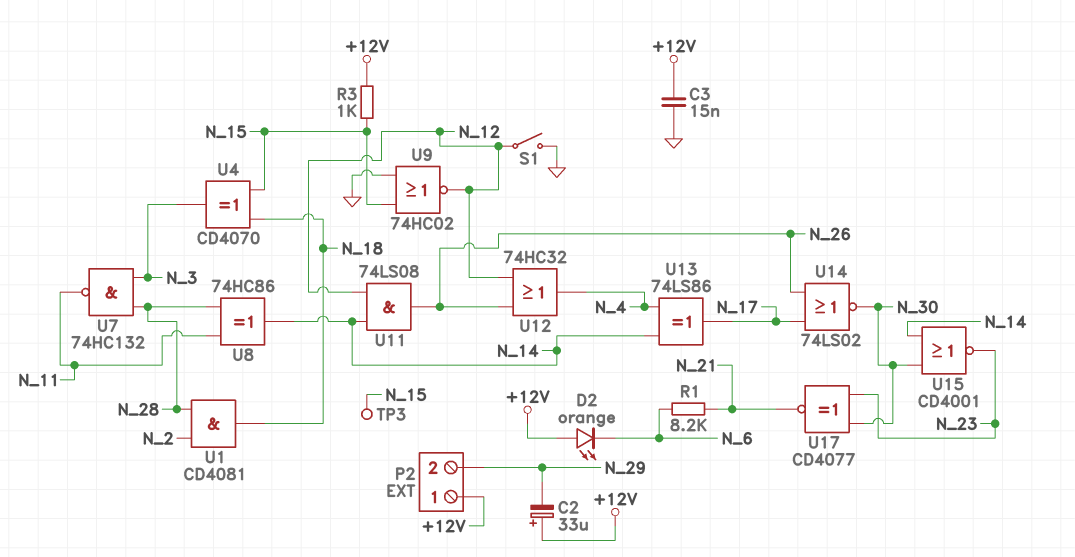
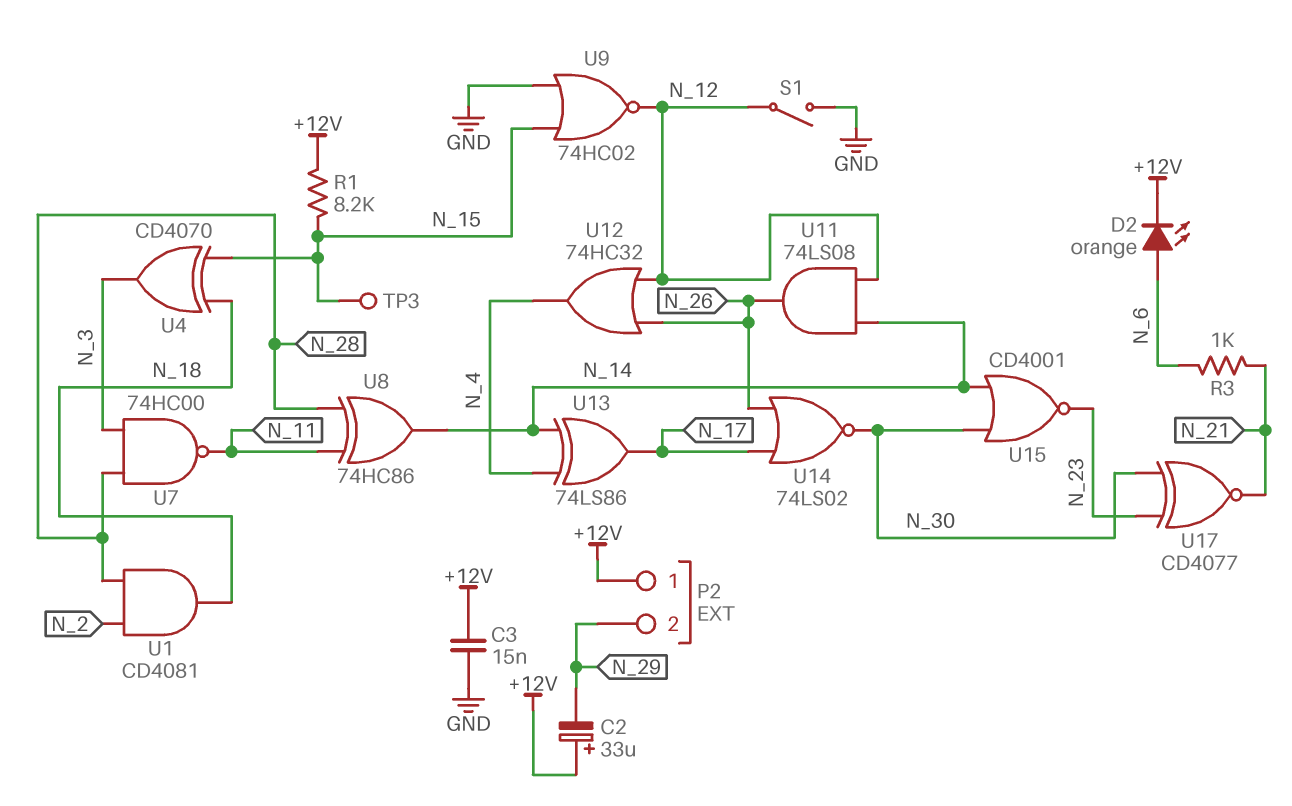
D2: LED orange (A +12V, K N_6) -> LED orange (A N_6, K +12V)
R1: 8.2k (N_6, N_21) -> 8.2k (+12V, N_15)
R3: 1k (+12V, N_15) -> 1k (N_6, N_21)
U7: NAND 74HC132 (in N_3, in N_28, out N_11) -> NAND 74HC00 (in N_3, in N_28, out N_11)

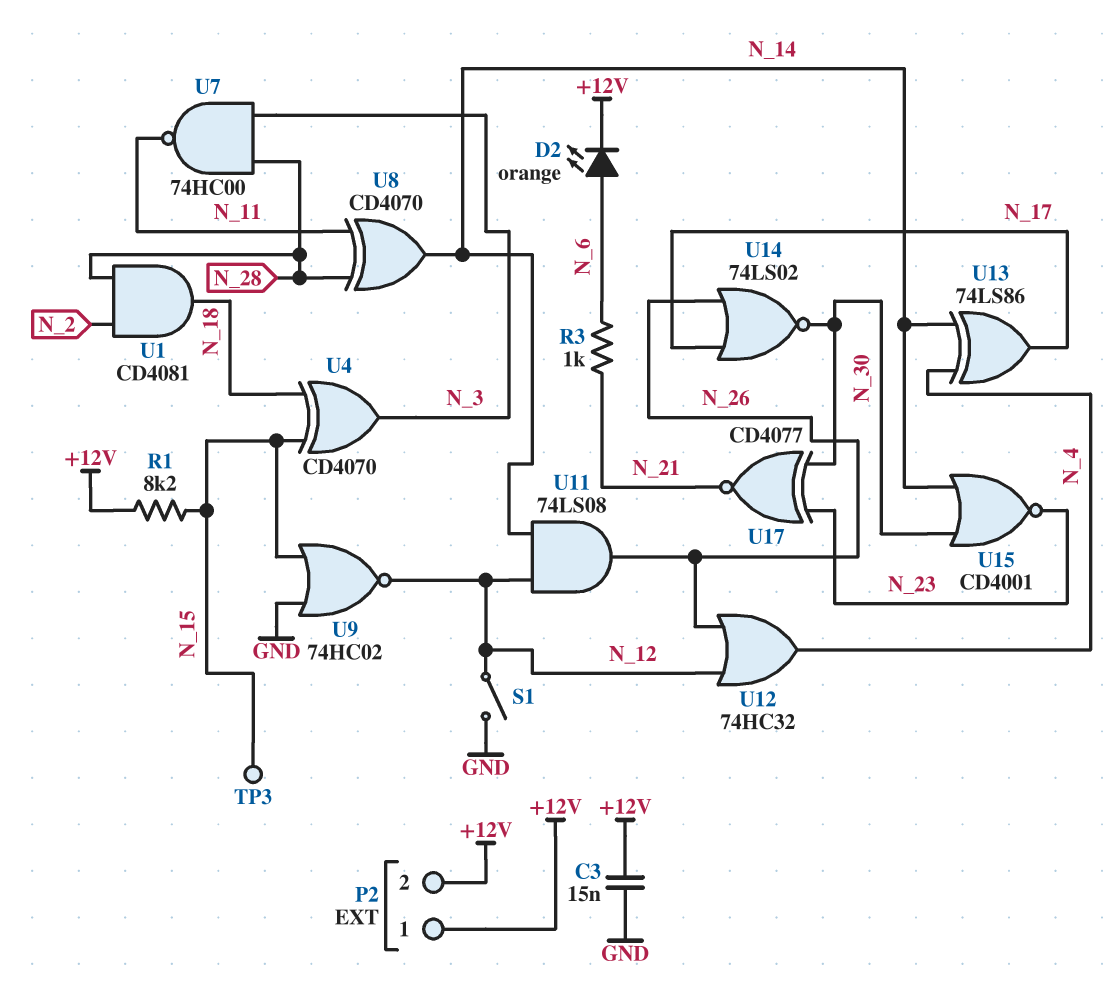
C2: 33uF (plus +12V, minus N_29) -> none
P2 pin 2: N_29 -> +12V
U8: XOR 74HC86 (in N_11, in N_28, out N_14) -> XOR CD4070 (in N_11, in N_28, out N_14)

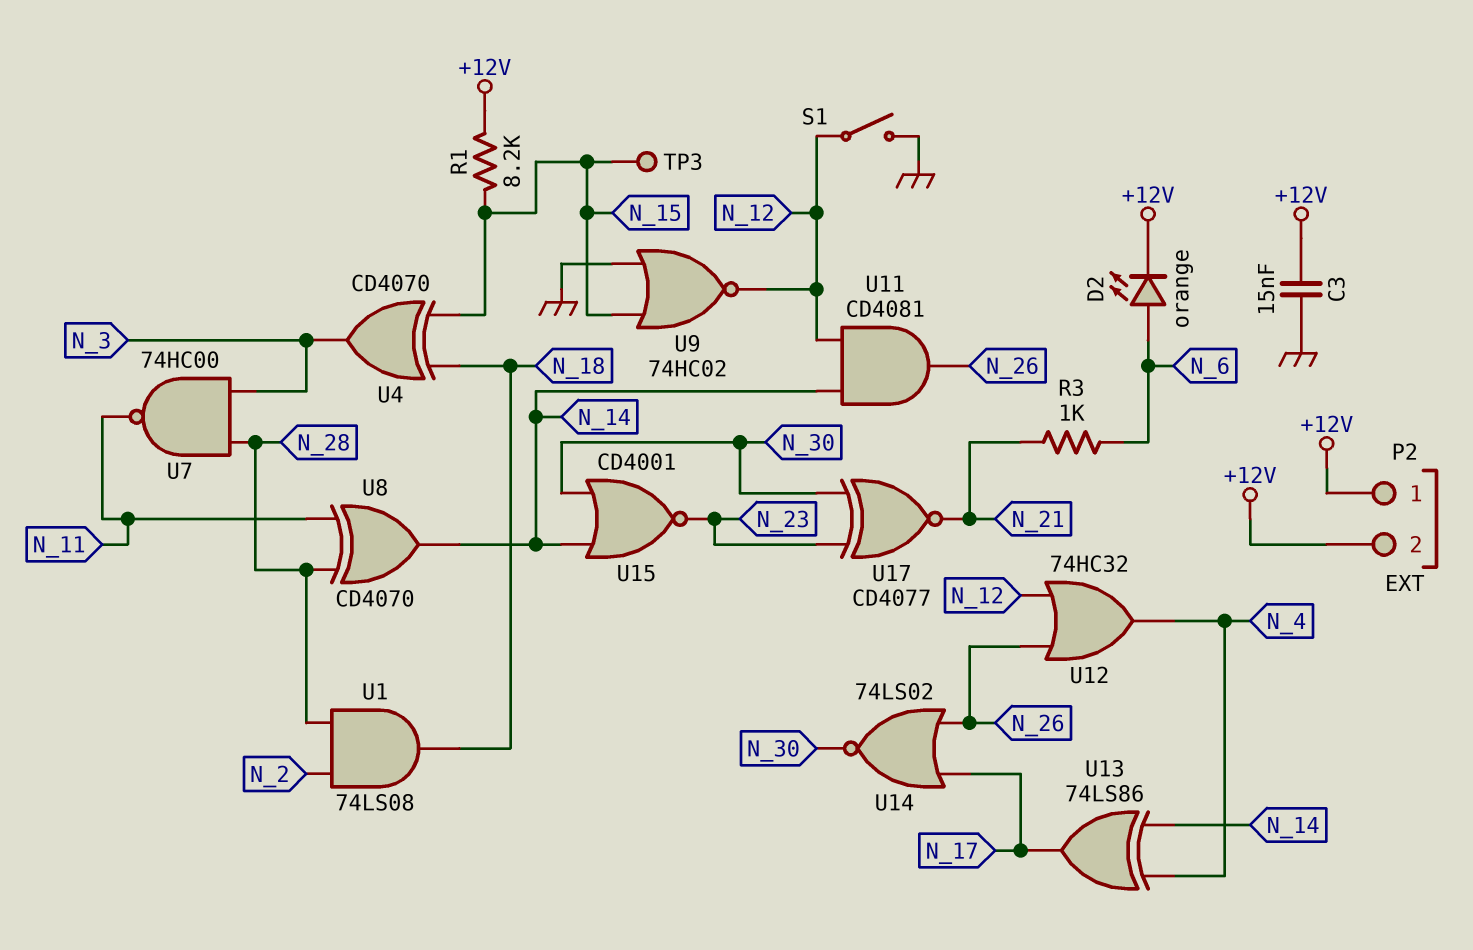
U1: AND CD4081 (in N_2, in N_28, out N_18) -> AND 74LS08 (in N_2, in N_28, out N_18)
U11: AND 74LS08 (in N_12, in N_14, out N_26) -> AND CD4081 (in N_12, in N_14, out N_26)

